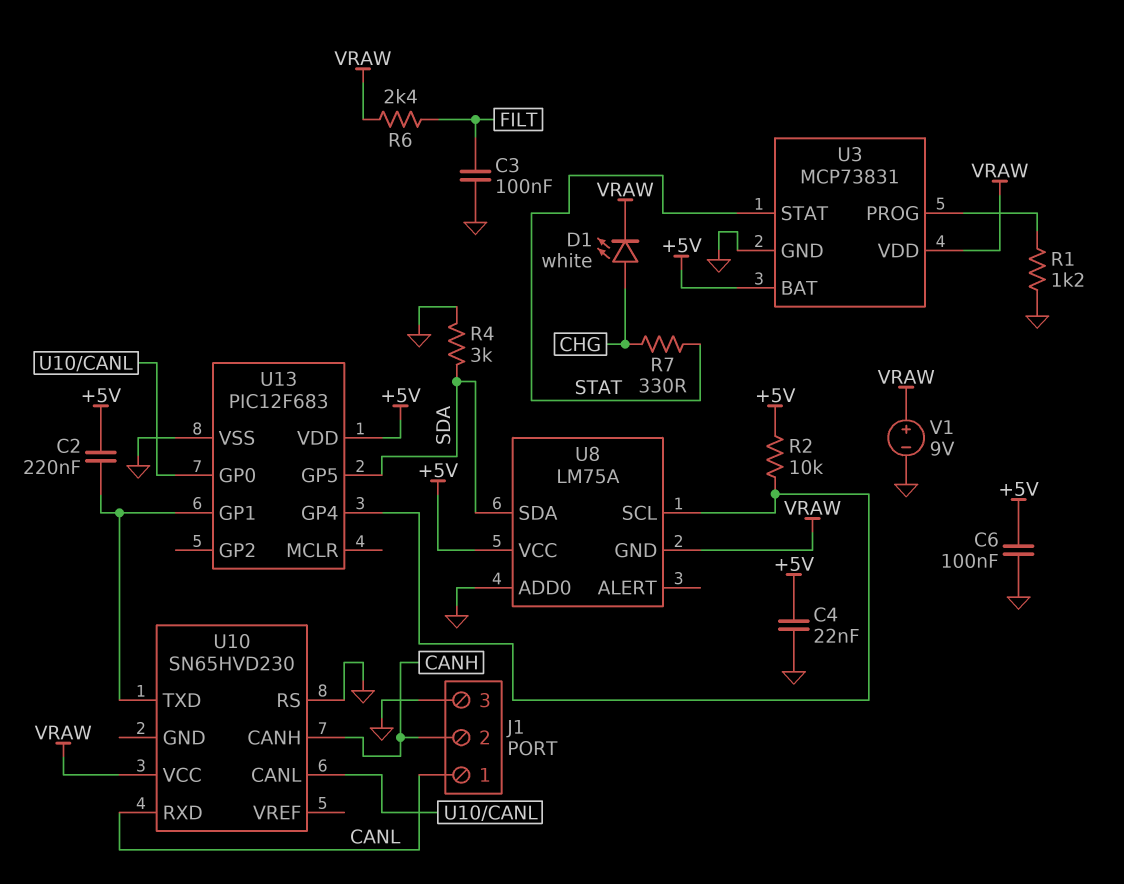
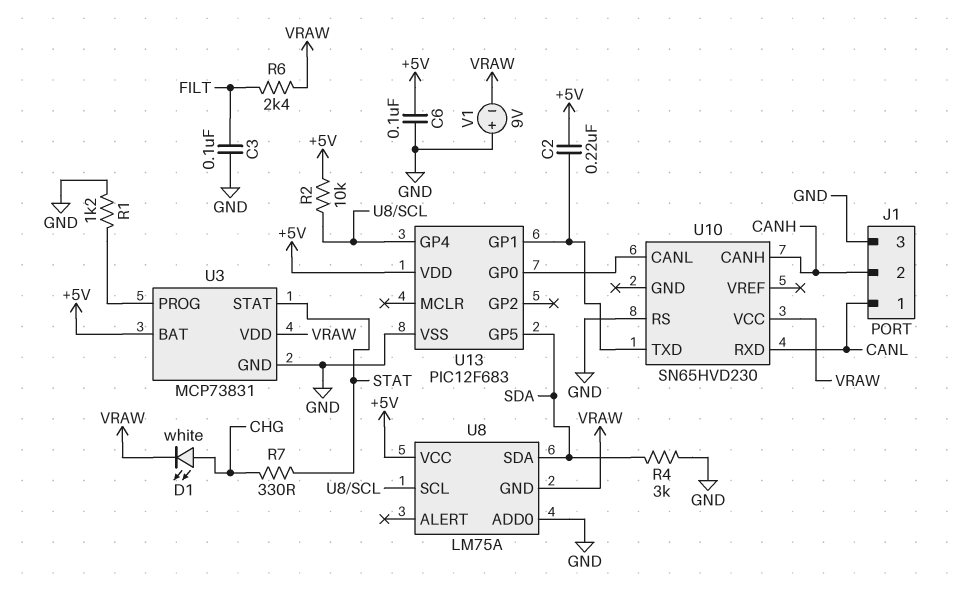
C4: 22nF (+5V, GND) -> none
V1: 9V (plus VRAW, minus GND) -> 9V (plus GND, minus VRAW)

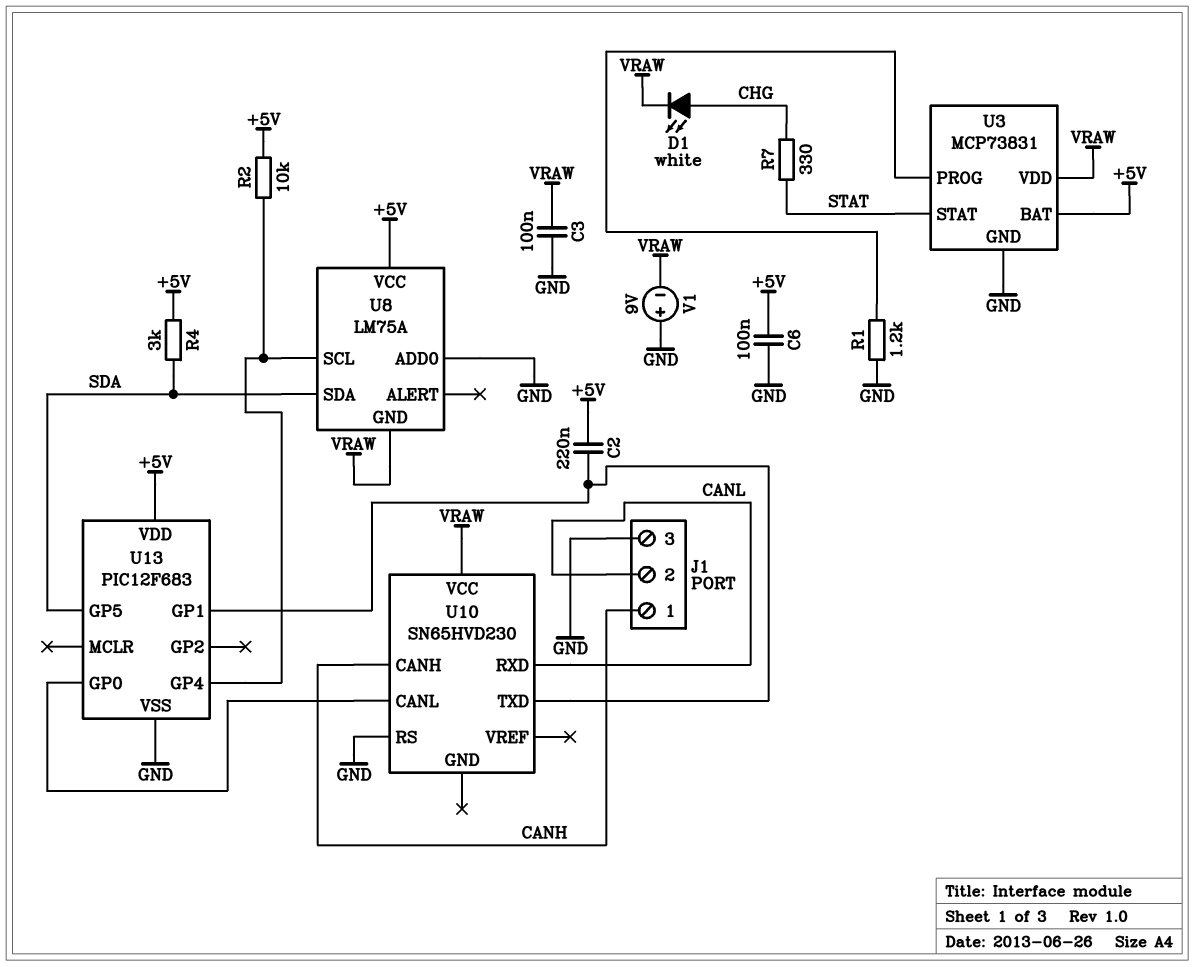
C3: 100nF (FILT, GND) -> 100nF (GND, VRAW)
J1 pin 1: CANL -> CANH
J1 pin 2: CANH -> CANL
R4: 3k (GND, SDA) -> 3k (+5V, SDA)
R6: 2.4k (FILT, VRAW) -> none

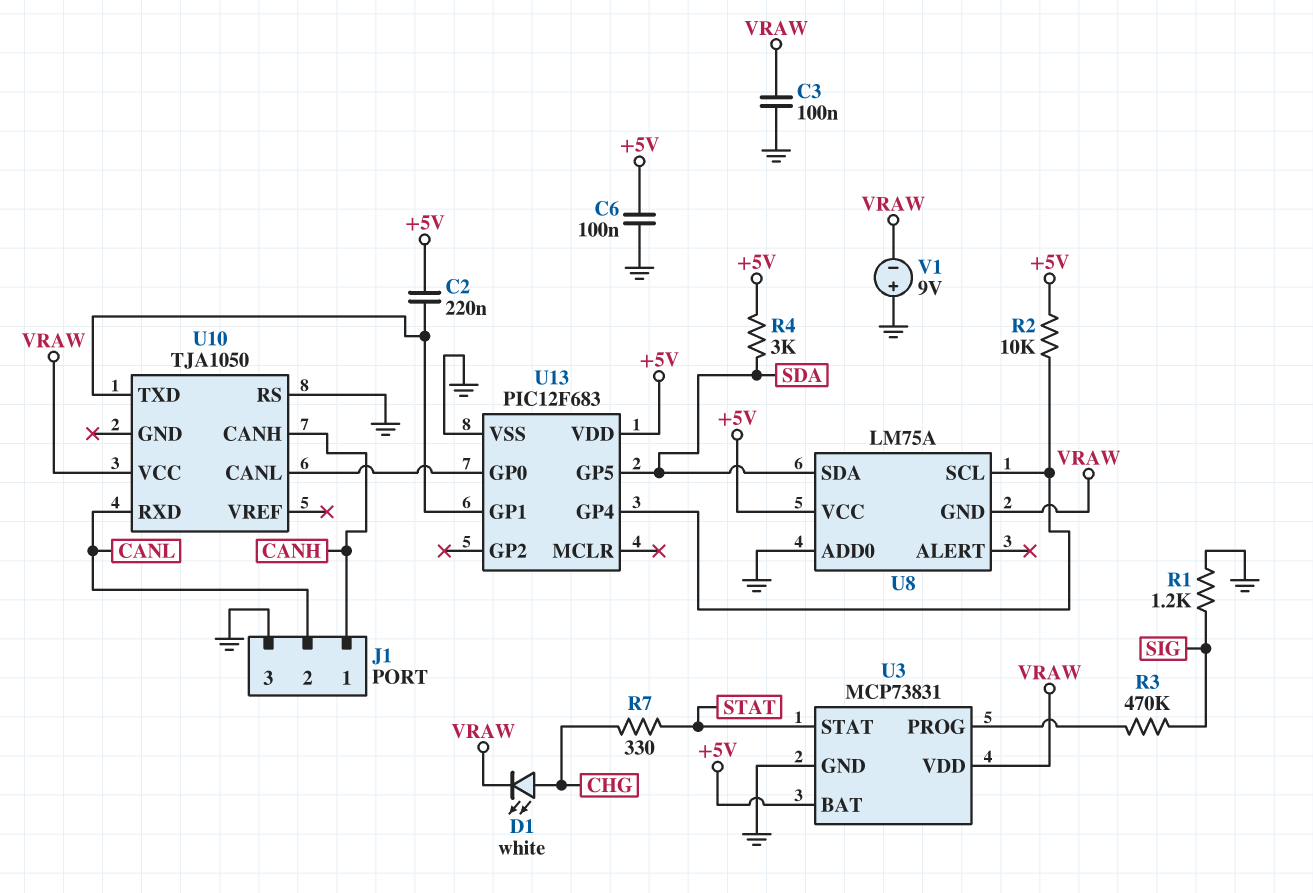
R1: 1.2k (GND, U3/PROG) -> 1.2k (GND, SIG)
R3: none -> 470k (SIG, U3/PROG)
U10: SN65HVD230 -> TJA1050

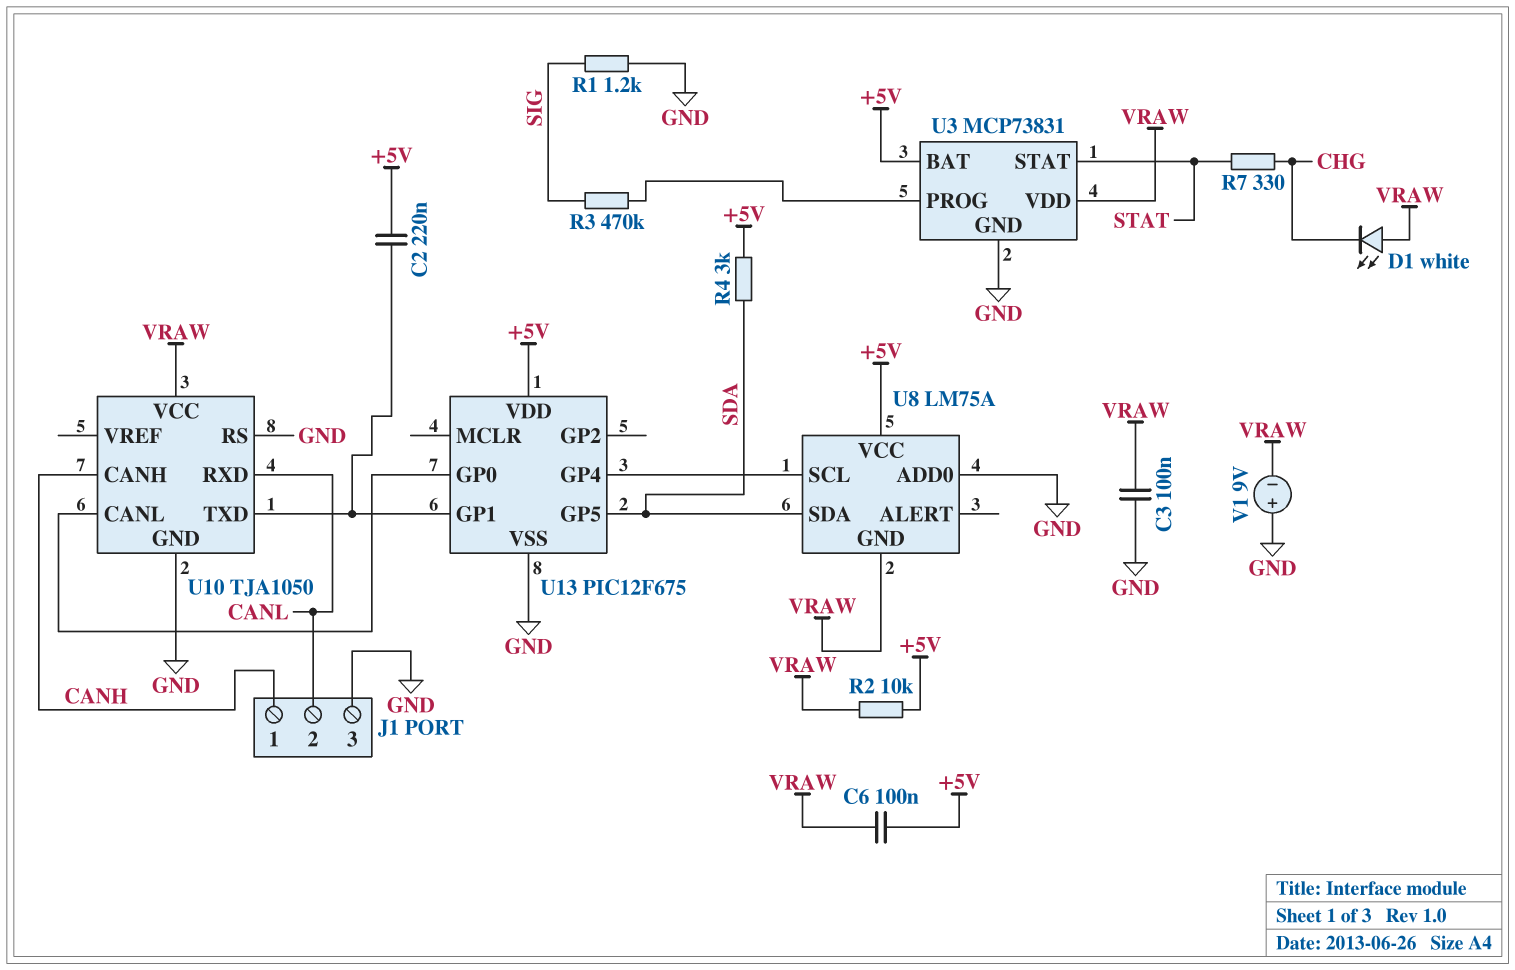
C6: 100nF (+5V, GND) -> 100nF (+5V, VRAW)
D1: LED white (A CHG, K VRAW) -> LED white (A VRAW, K CHG)
R2: 10k (+5V, U8/SCL) -> 10k (+5V, VRAW)
U10 pin GND: none -> GND
U13: PIC12F683 -> PIC12F675

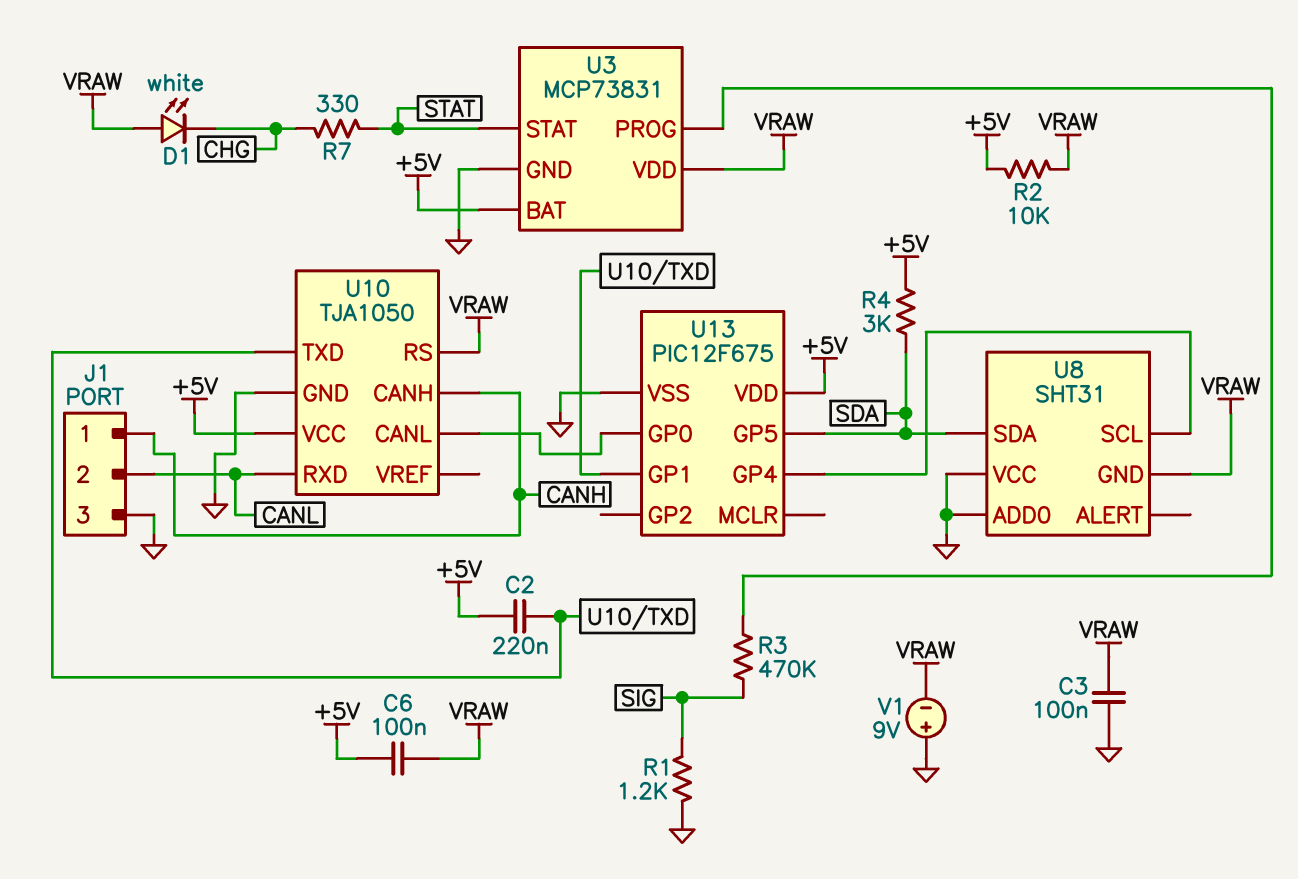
U8: LM75A -> SHT31
U8 pin VCC: +5V -> GND
U10 pin RS: GND -> VRAW
U10 pin VCC: VRAW -> +5V

